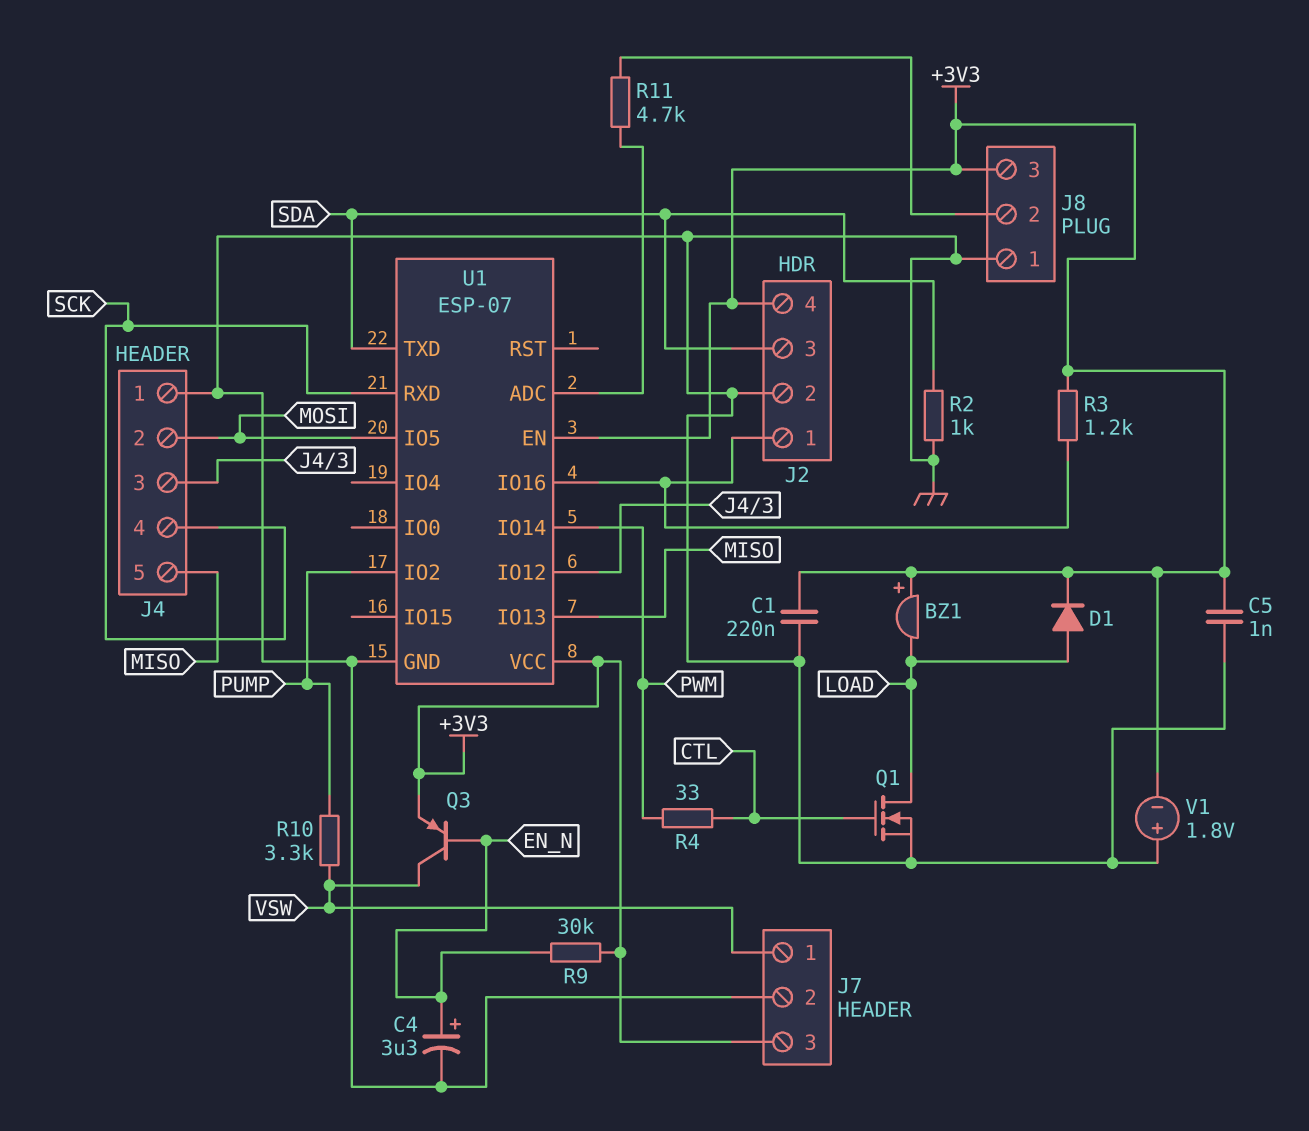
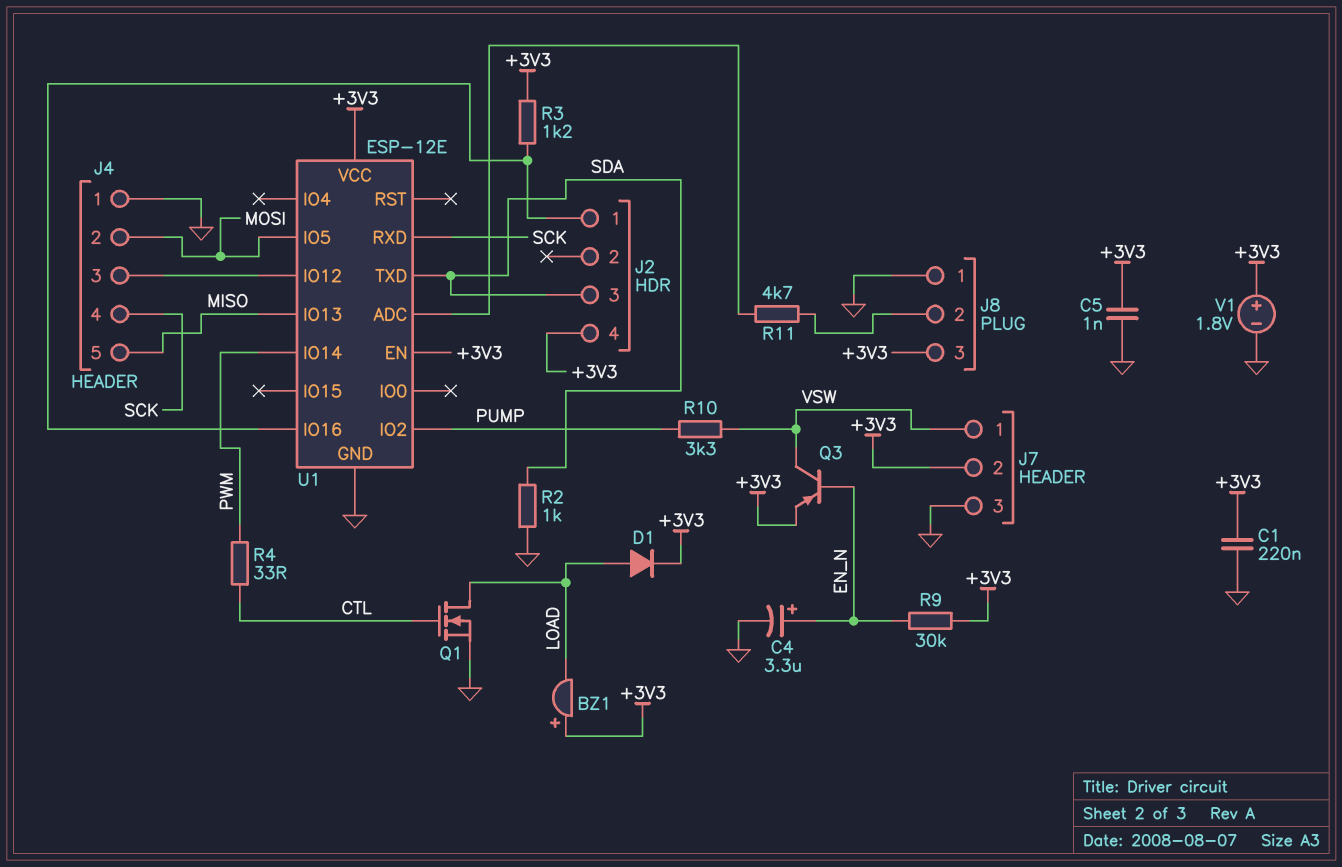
J2 pin 2: GND -> none
J7 pin 2: GND -> +3V3
J7 pin 3: +3V3 -> GND
U1: ESP-07 -> ESP-12E
V1: 1.8V (plus GND, minus +3V3) -> 1.8V (plus +3V3, minus GND)

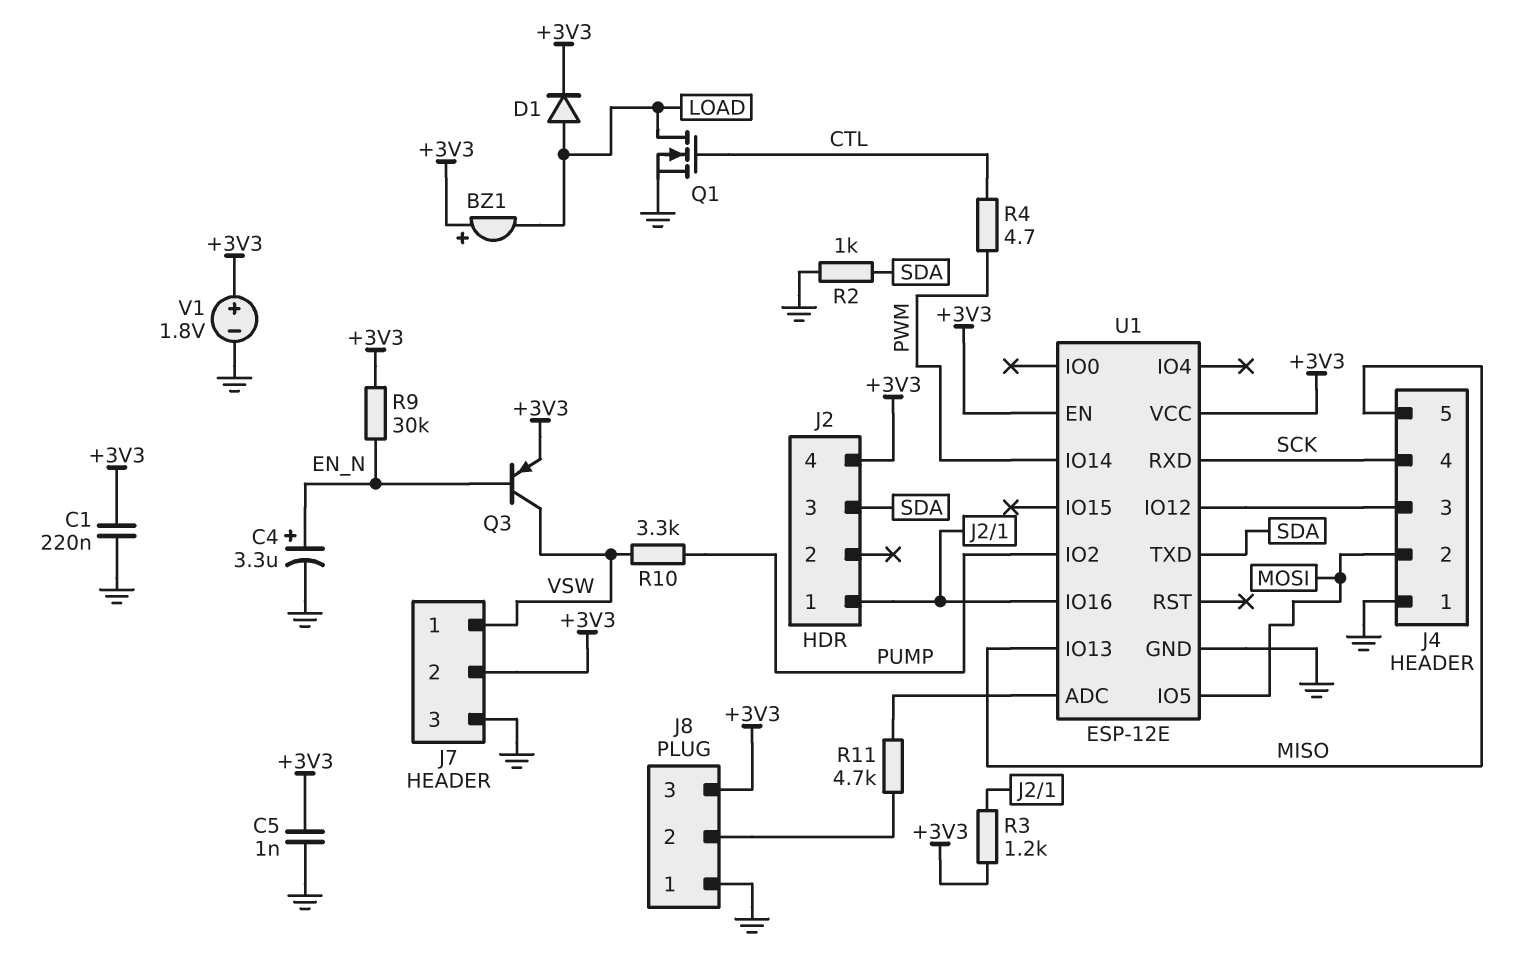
R4: 33 (CTL, PWM) -> 4.7 (CTL, PWM)

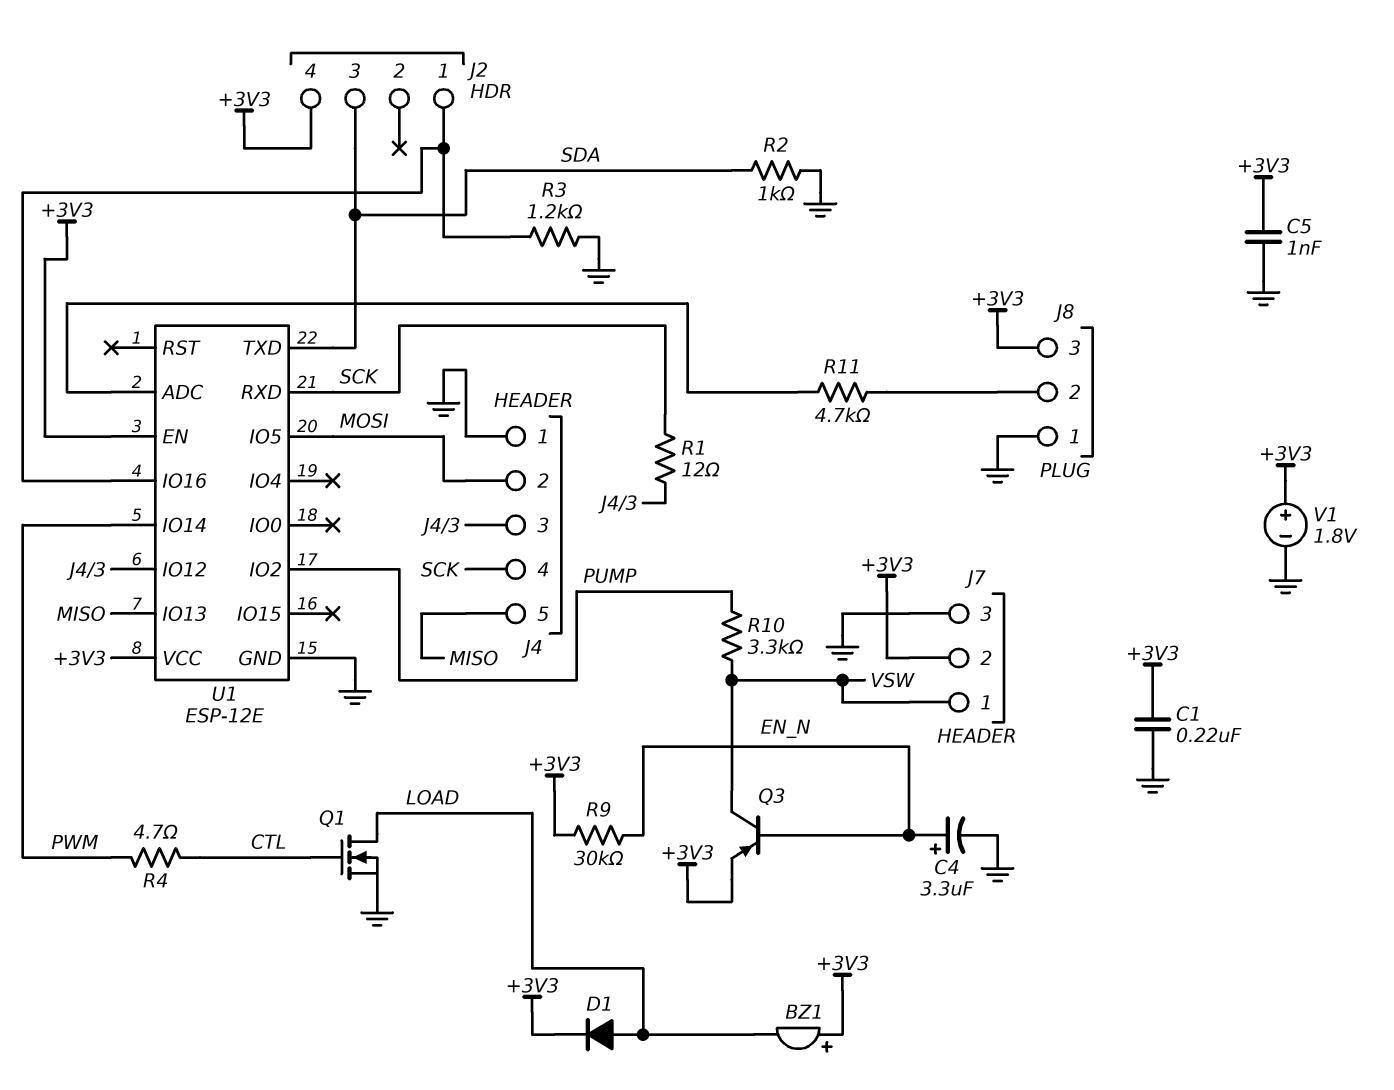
R1: none -> 12 (J4/3, SCK)
R3: 1.2k (+3V3, J2/1) -> 1.2k (GND, J2/1)

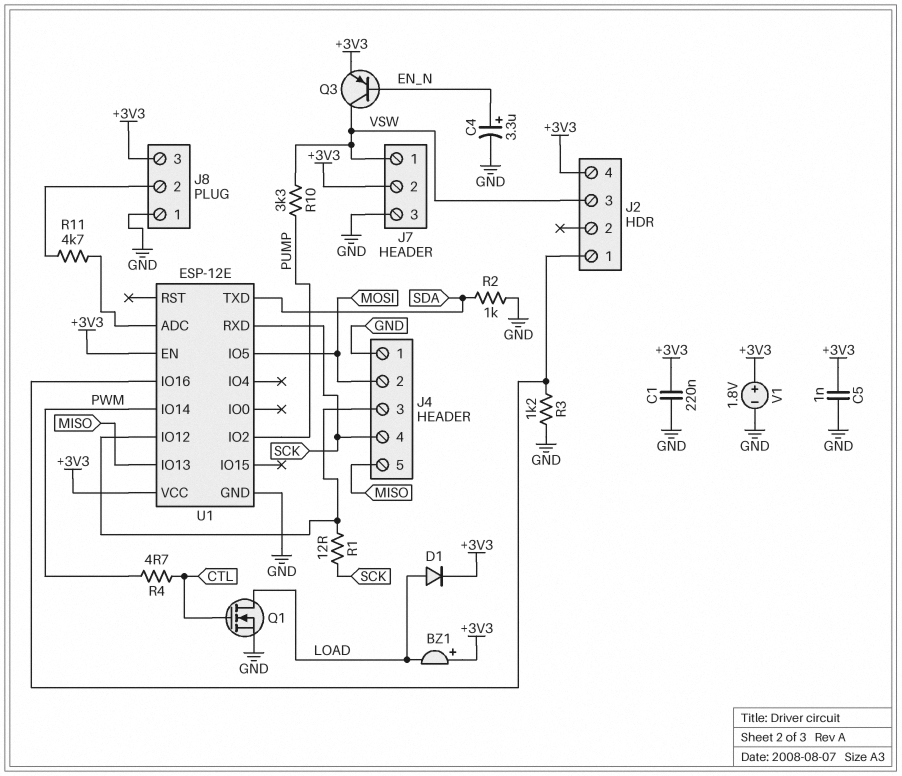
J2 pin 3: SDA -> VSW
R9: 30k (+3V3, EN_N) -> none

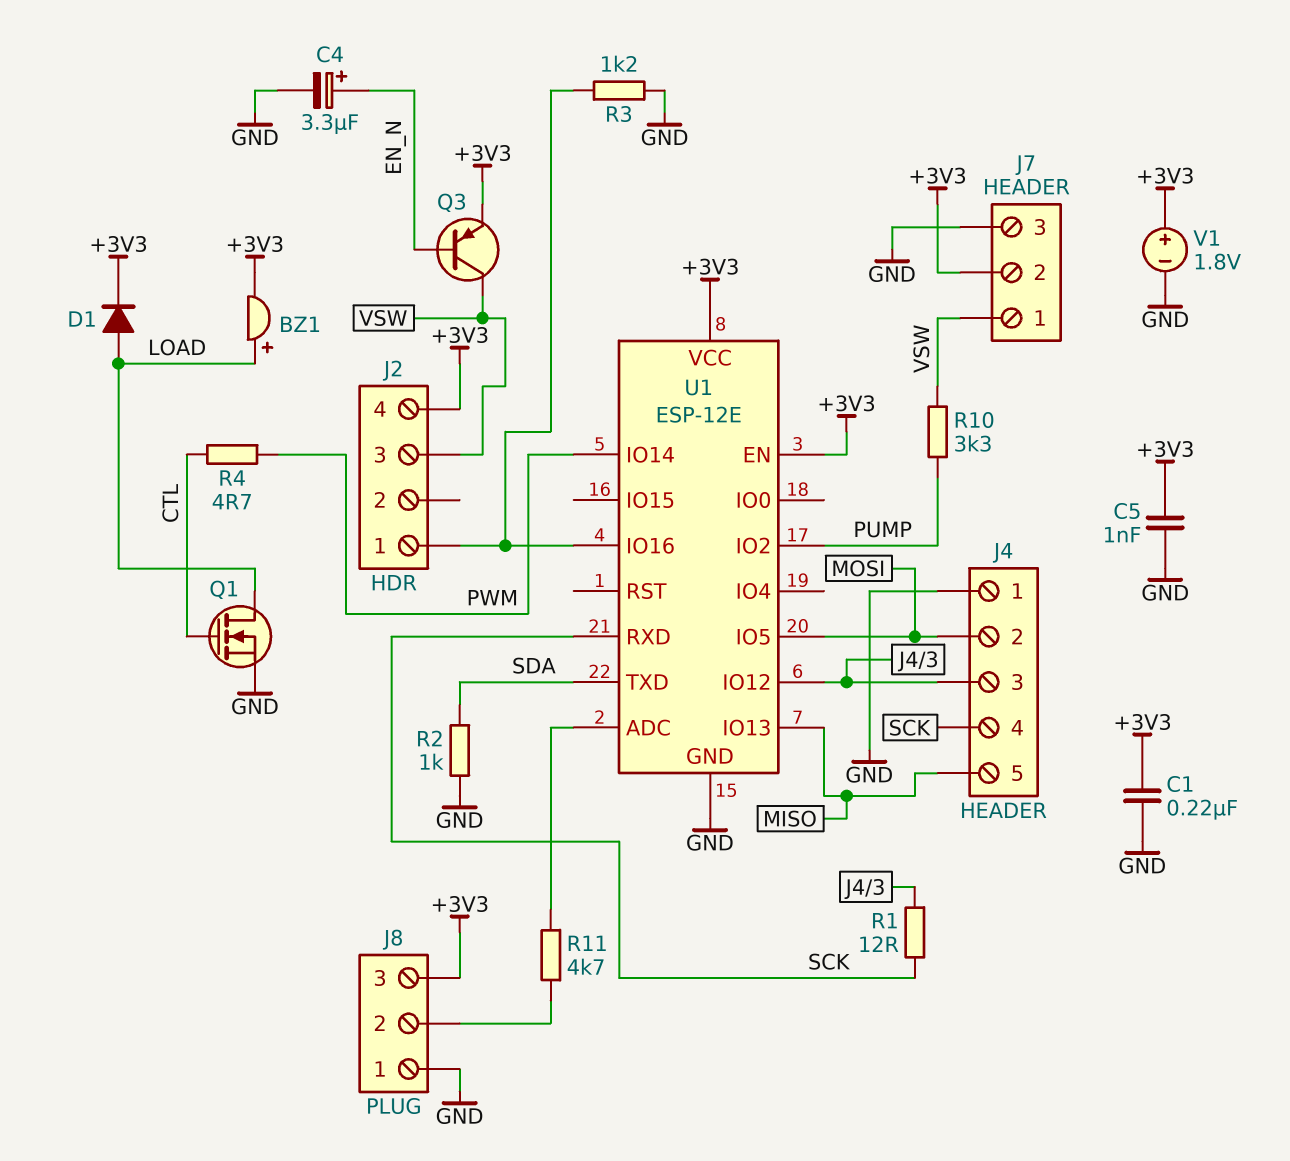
BZ1: buzzer (plus +3V3, minus LOAD) -> buzzer (plus LOAD, minus +3V3)

